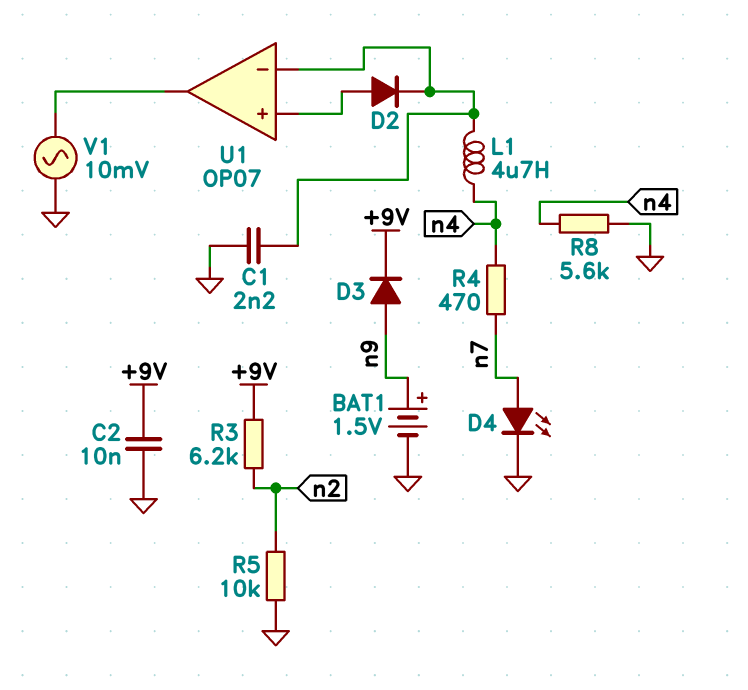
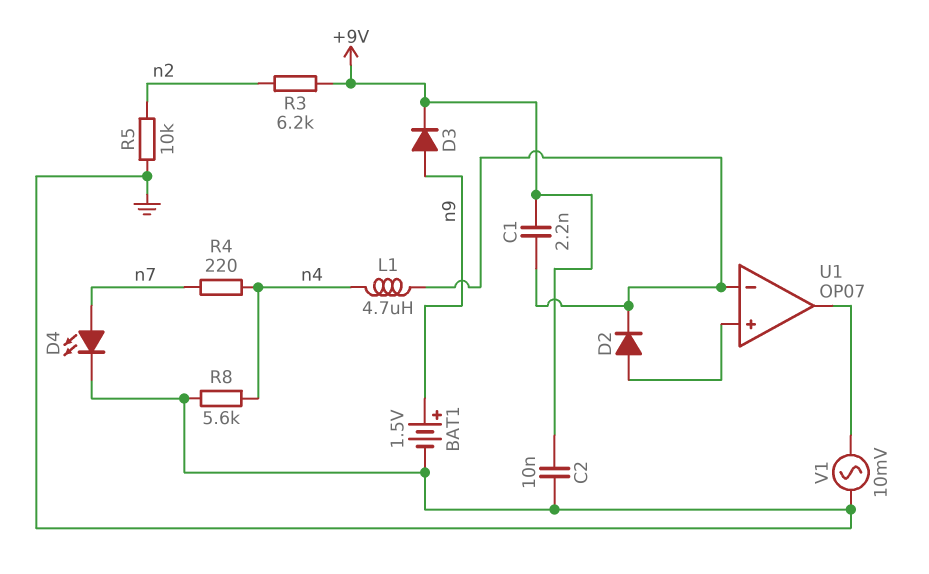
C1: 2.2nF (GND, U1/in-) -> 2.2nF (+9V, U1/in-)
R4: 470 (n4, n7) -> 220 (n4, n7)

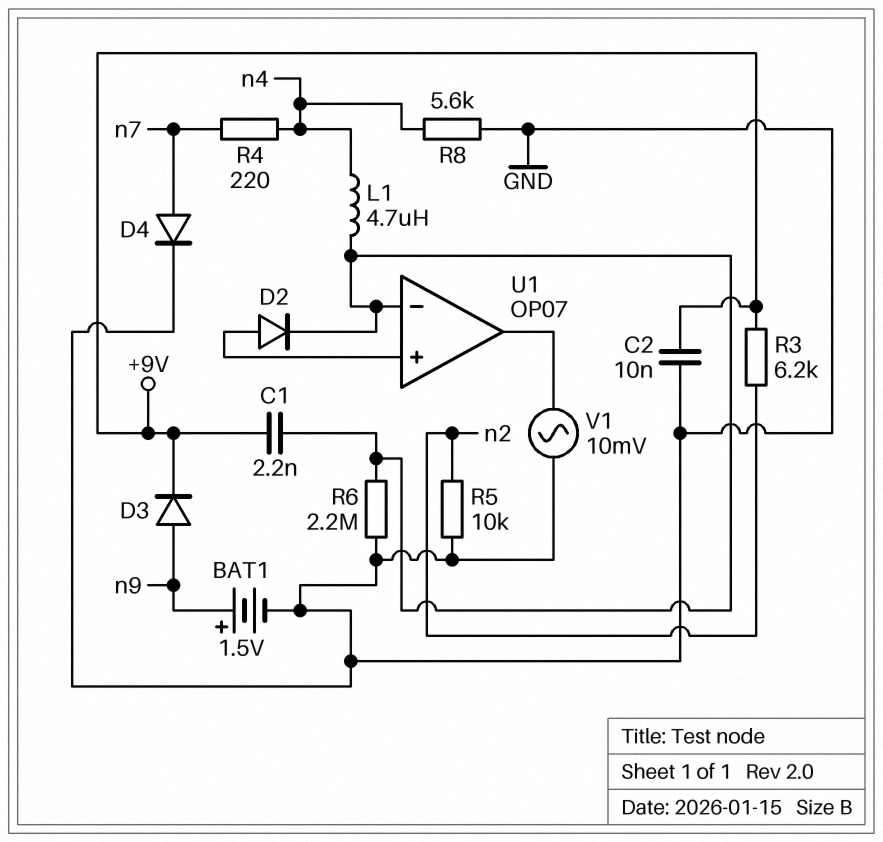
D4: LED (A n7, K GND) -> diode (A n7, K GND)
R6: none -> 2.2M (GND, U1/in-)

